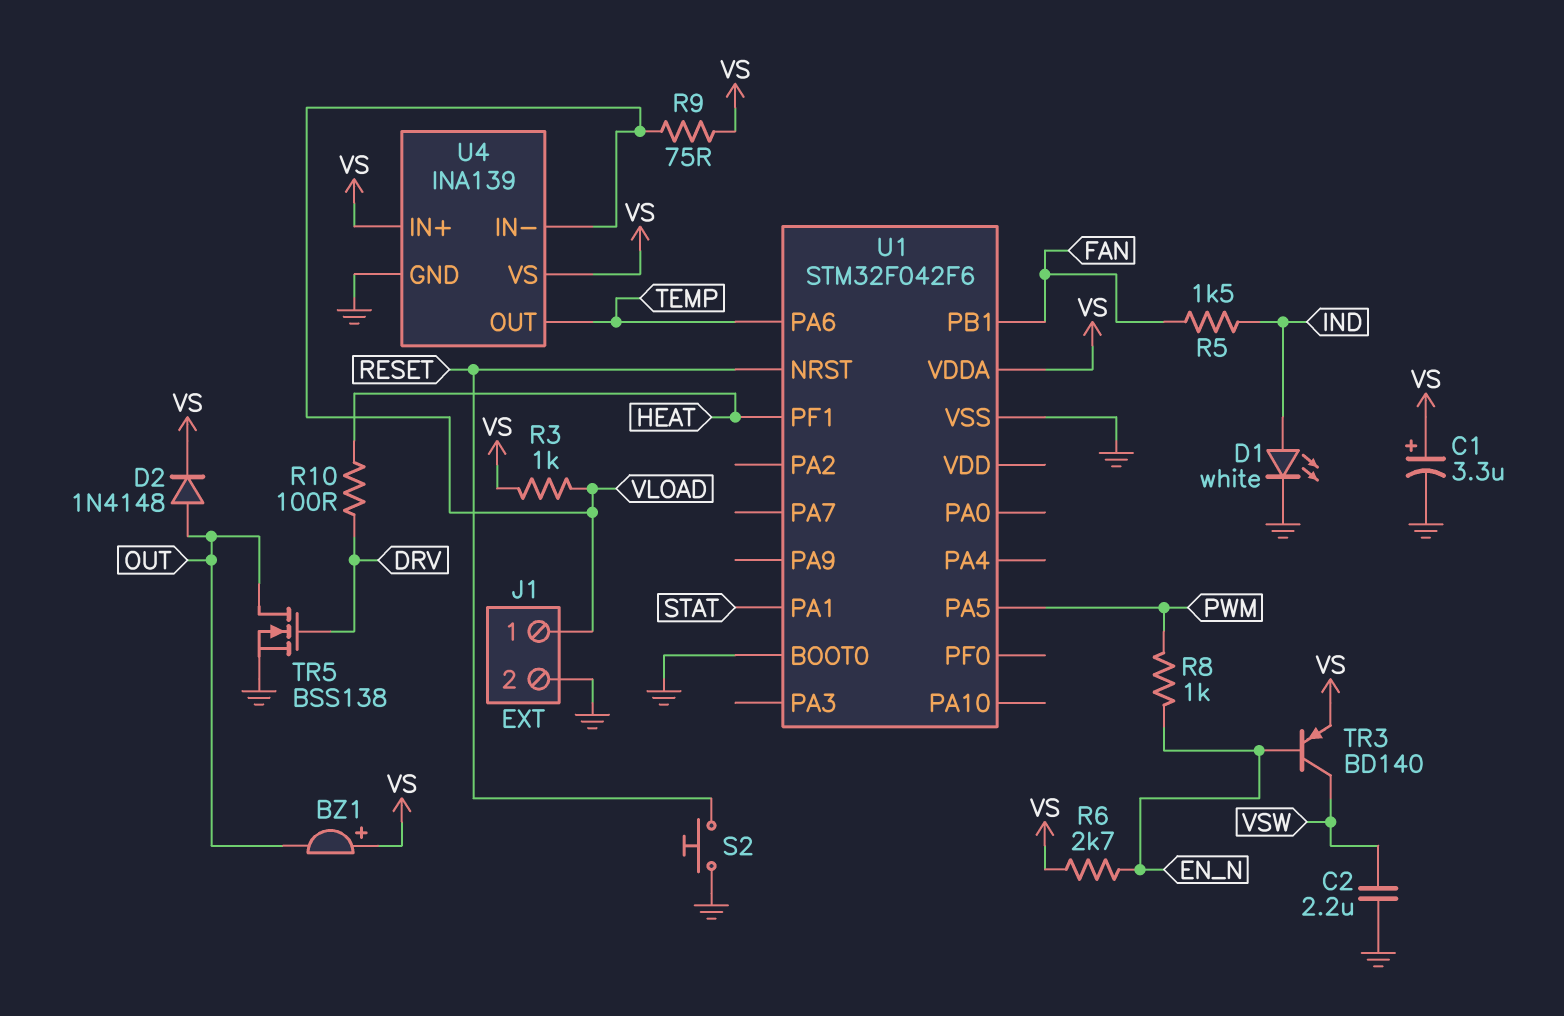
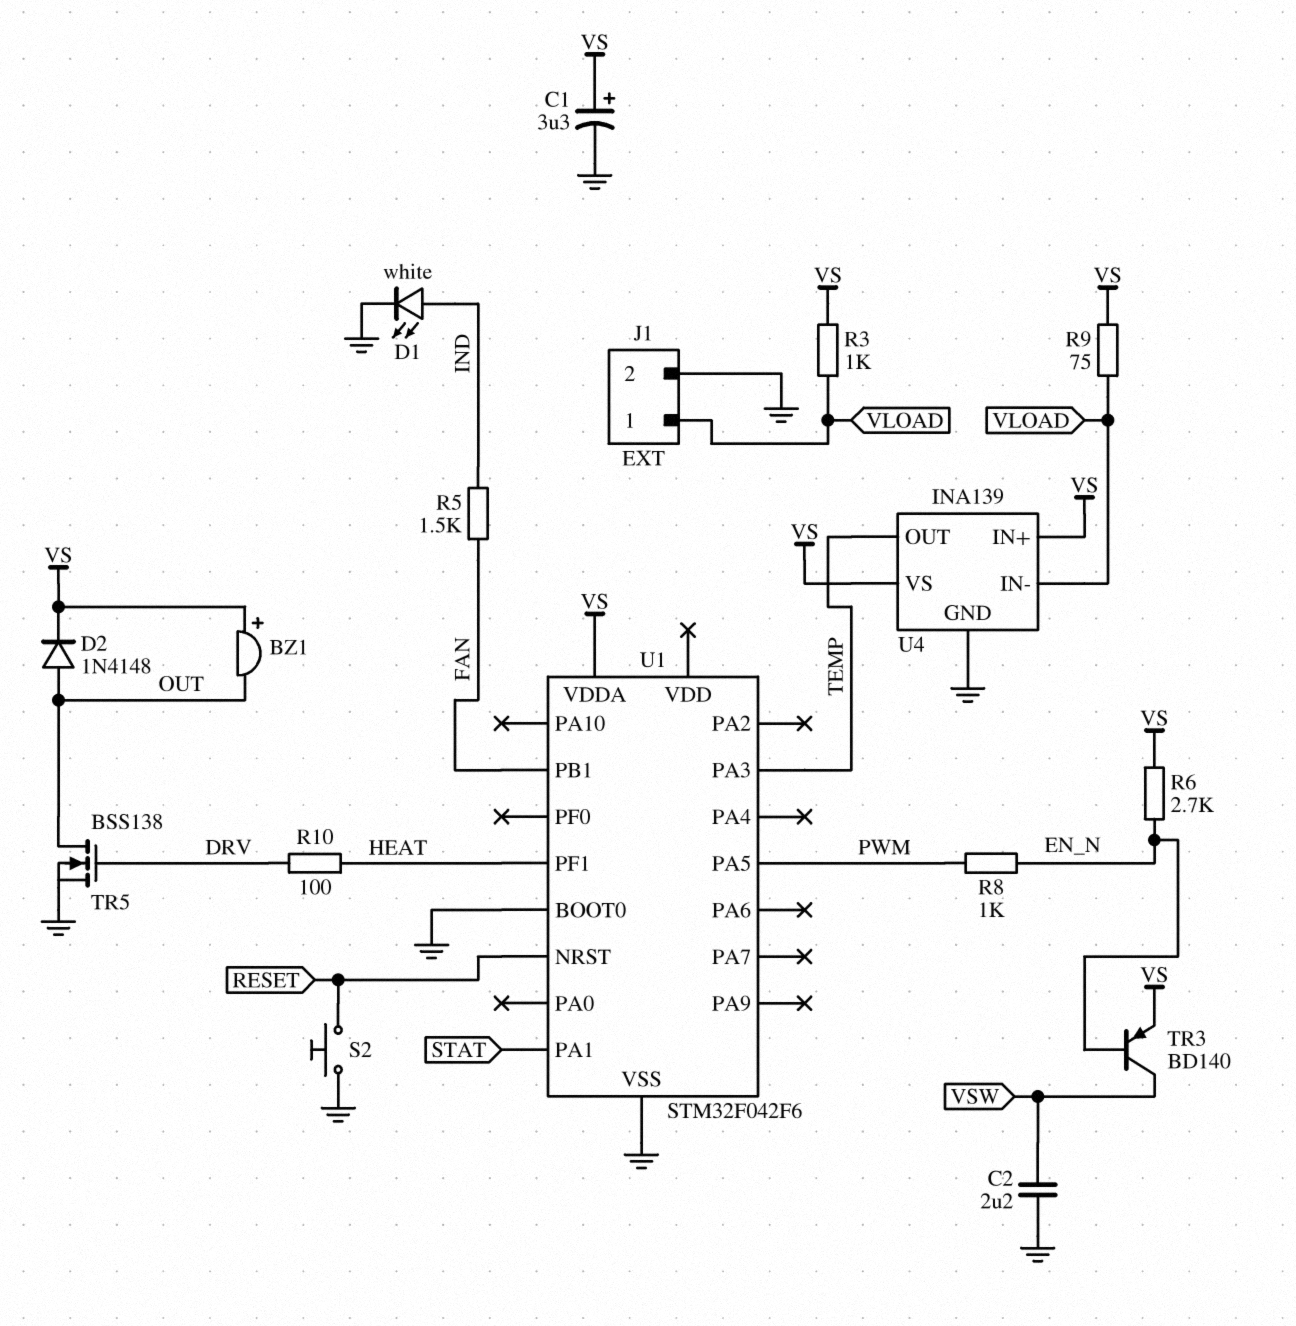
U1 pin PA3: none -> TEMP
U1 pin PA6: TEMP -> none

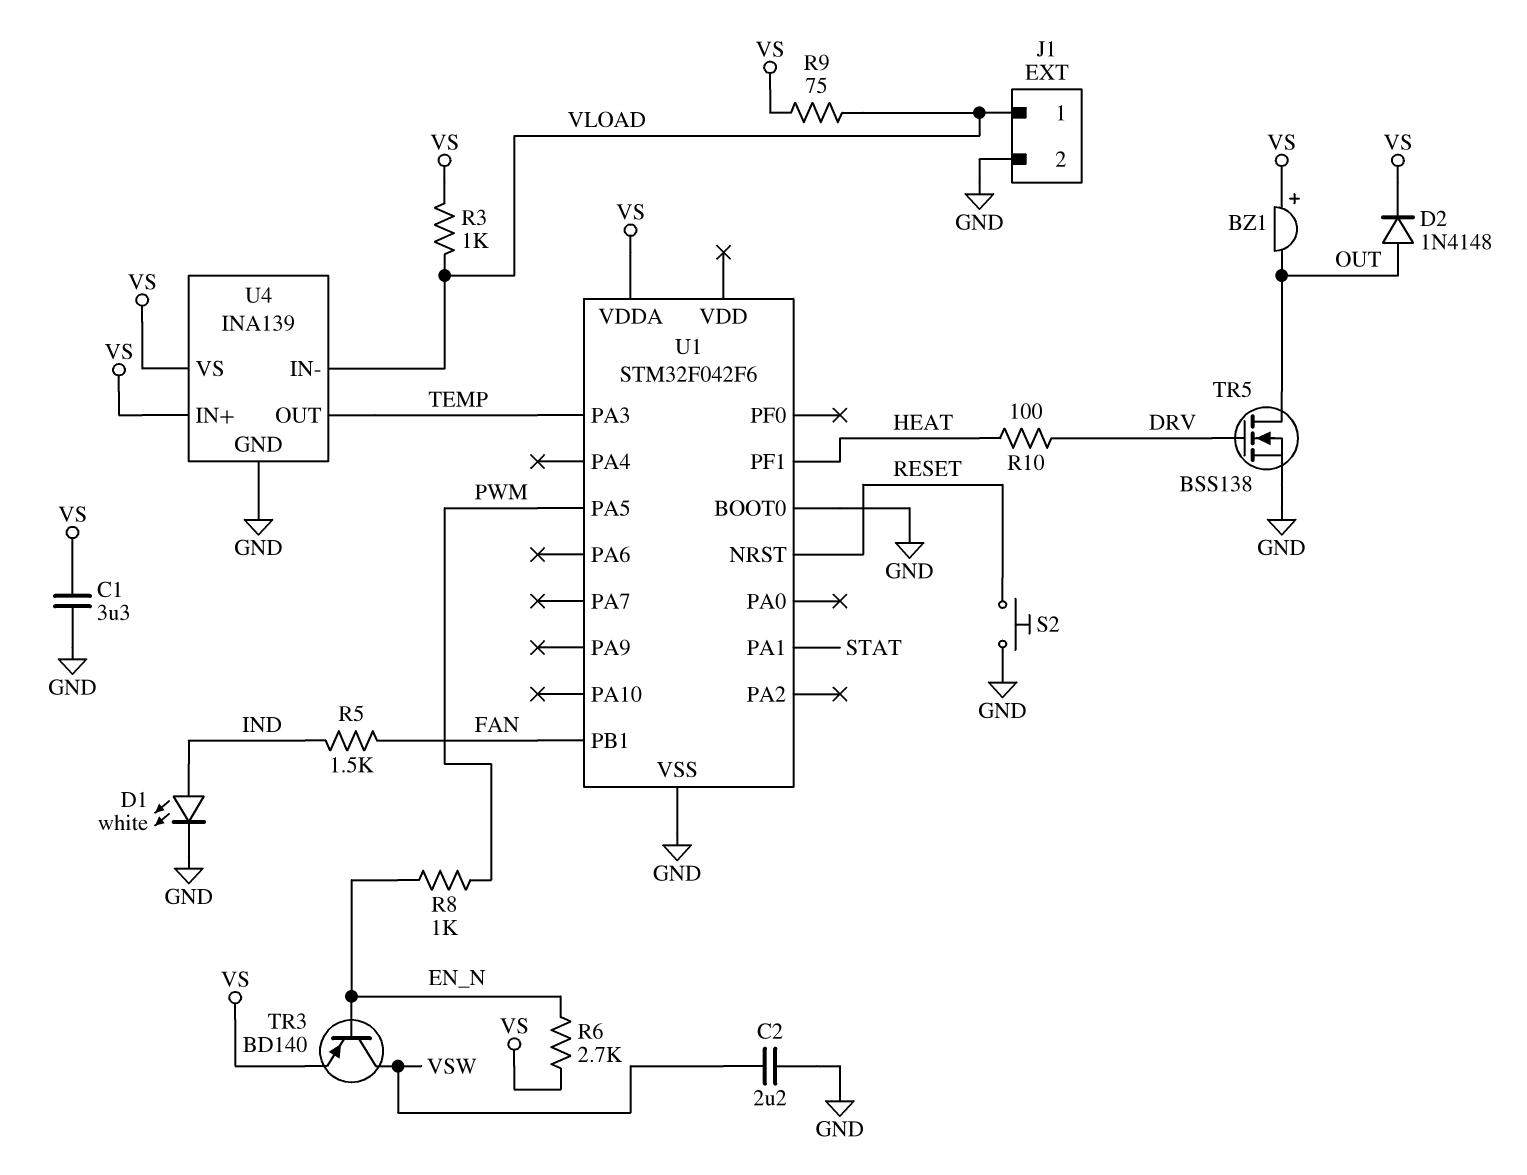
C1: 3.3uF (plus VS, minus GND) -> 3.3uF (GND, VS)

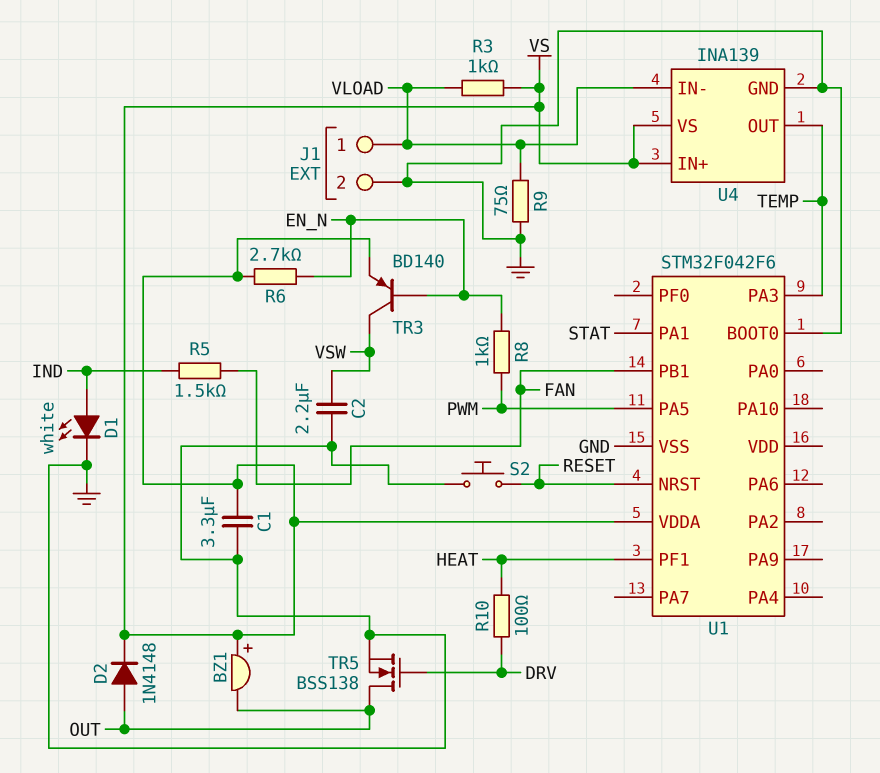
R9: 75 (VLOAD, VS) -> 75 (GND, VLOAD)

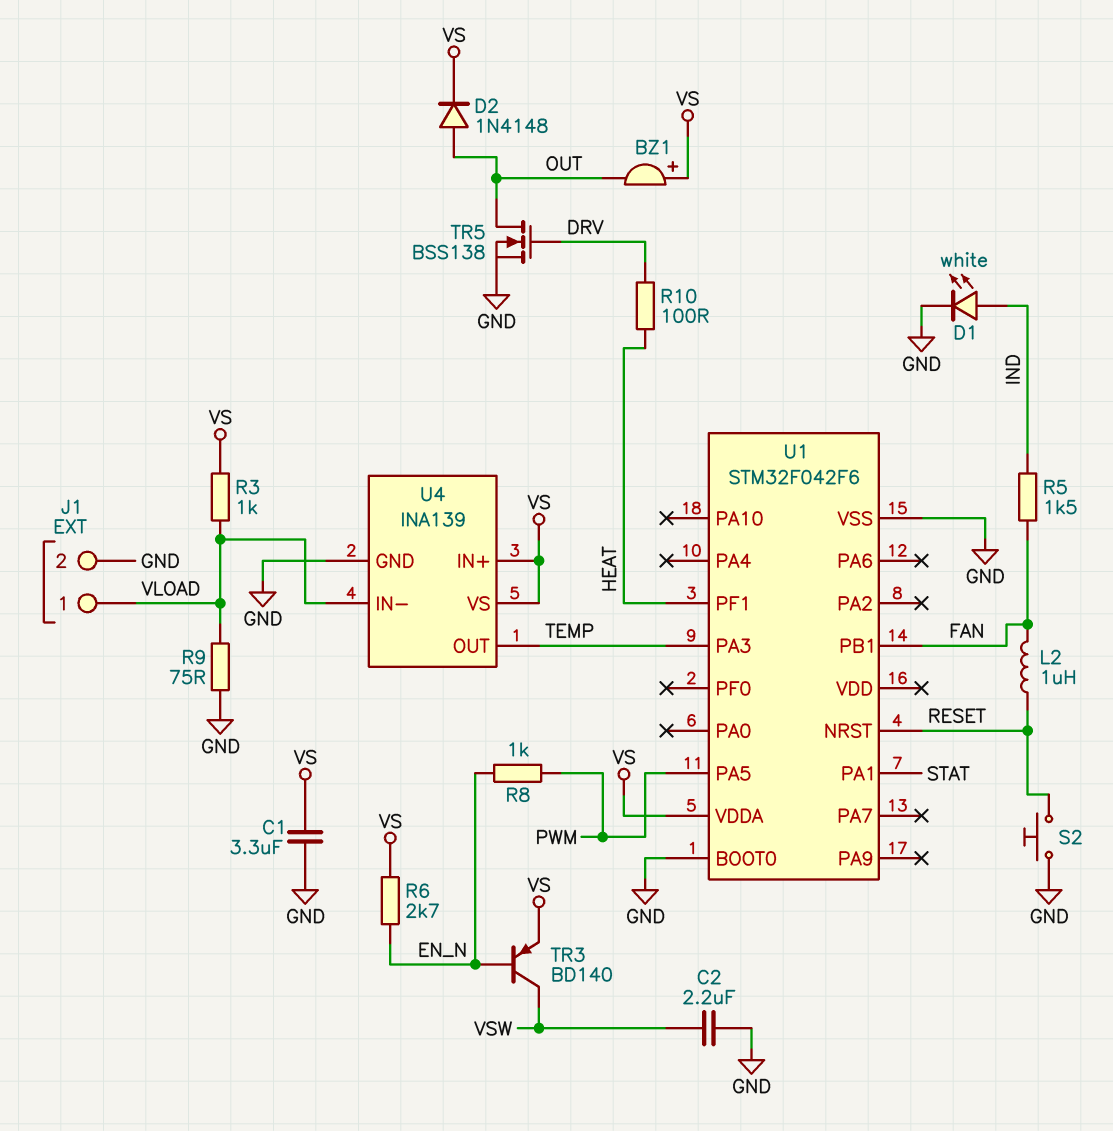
L2: none -> 1uH (FAN, RESET)

